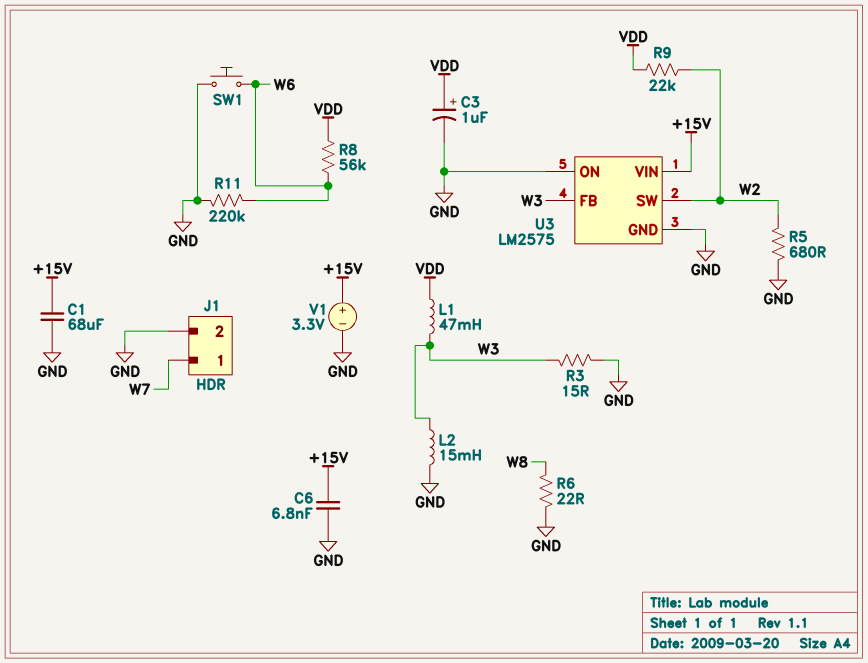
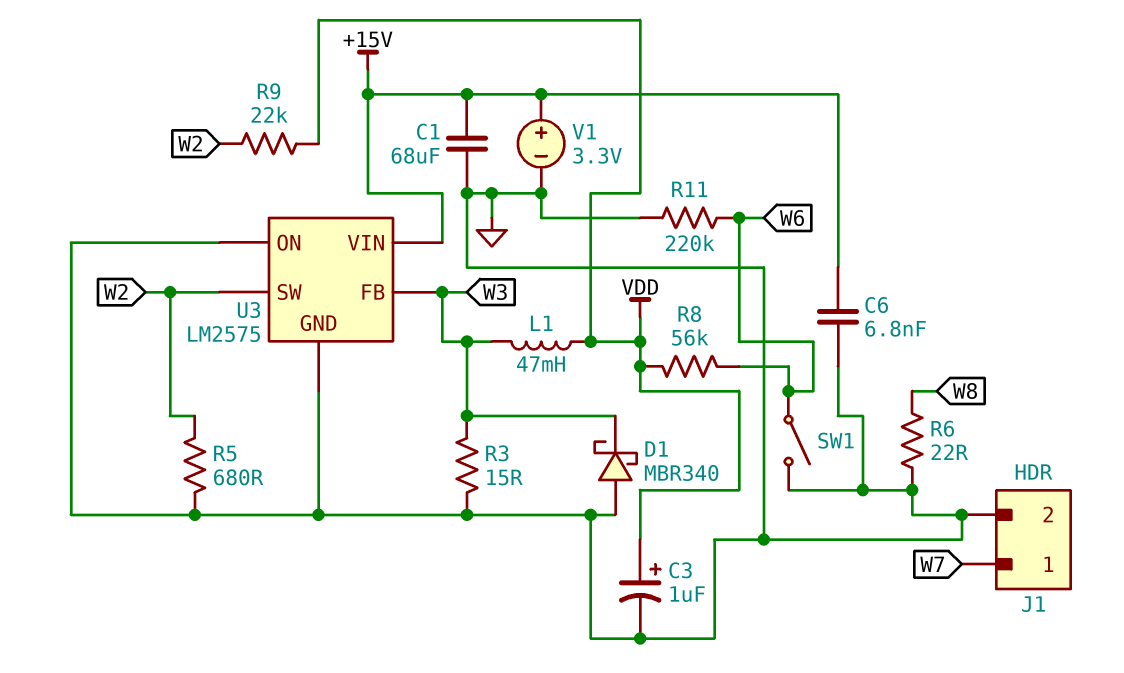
D1: none -> schottky MBR340 (A GND, K W3)
L2: 15mH (GND, W3) -> none
SW1: button (GND, W6) -> switch (GND, W6)

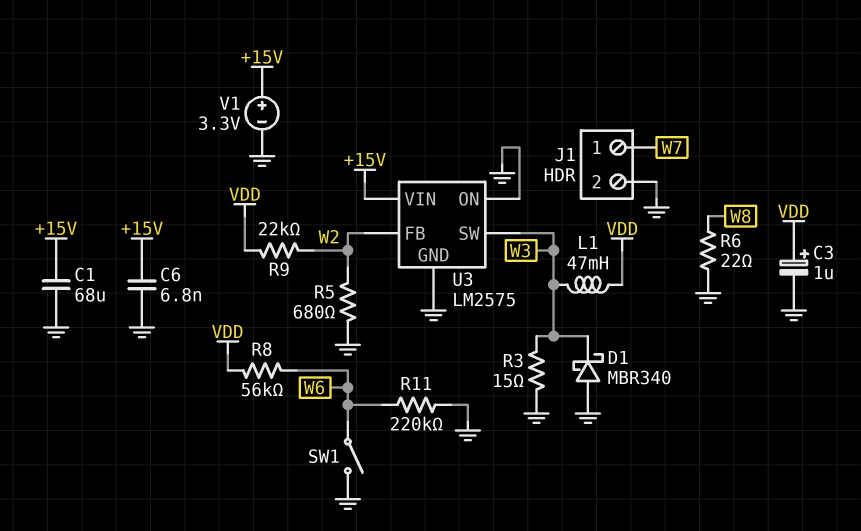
U3 pin FB: W3 -> W2
U3 pin SW: W2 -> W3

